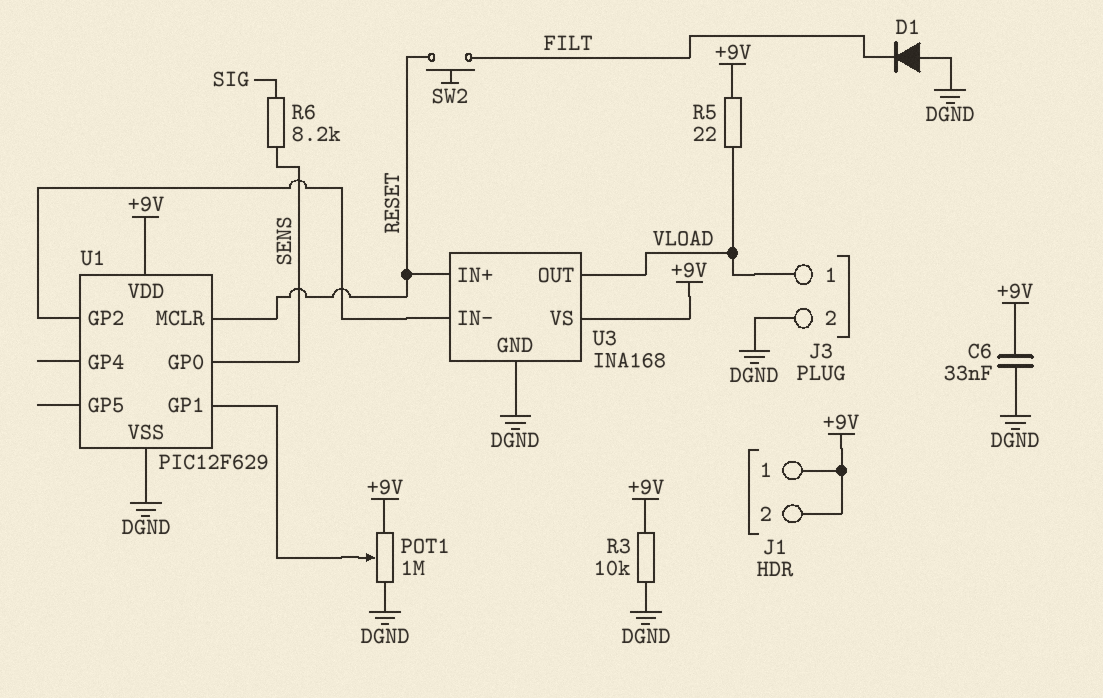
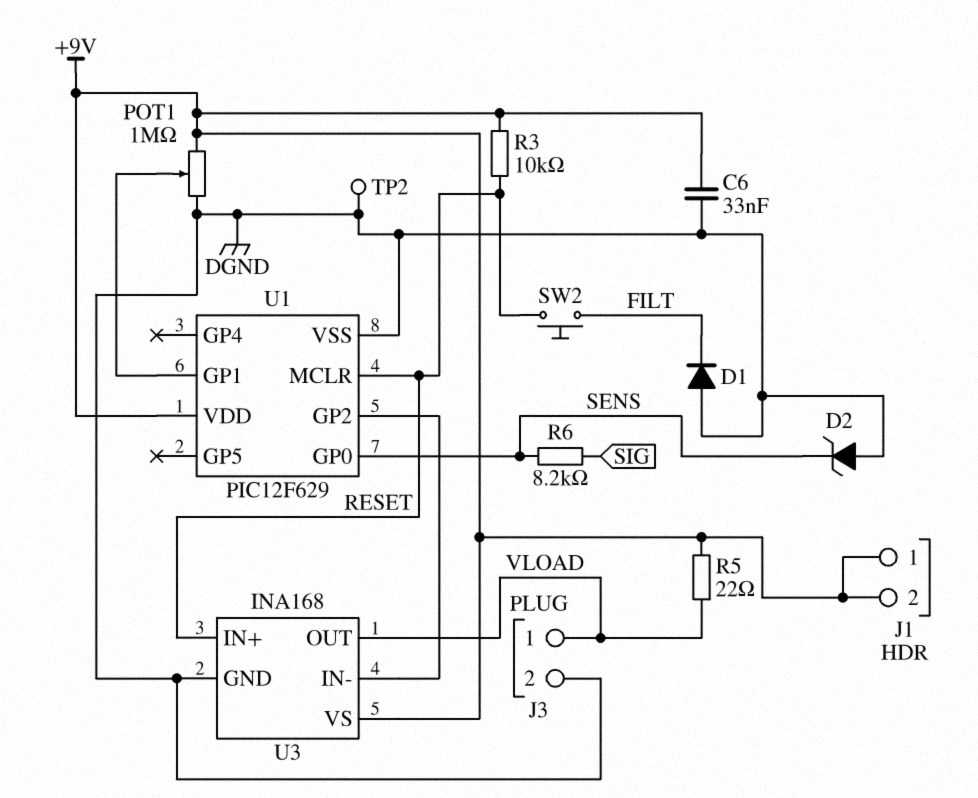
D2: none -> zener (A DGND, K SENS)
R3: 10k (+9V, DGND) -> 10k (+9V, RESET)
TP2: none -> test point (DGND)

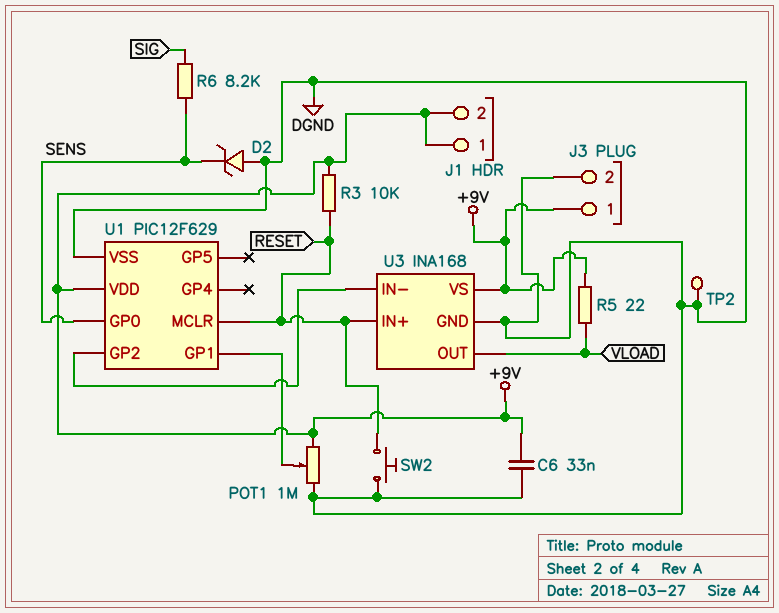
D1: diode (A DGND, K FILT) -> none
J3 pin 1: VLOAD -> +9V
SW2: button (FILT, RESET) -> button (DGND, RESET)

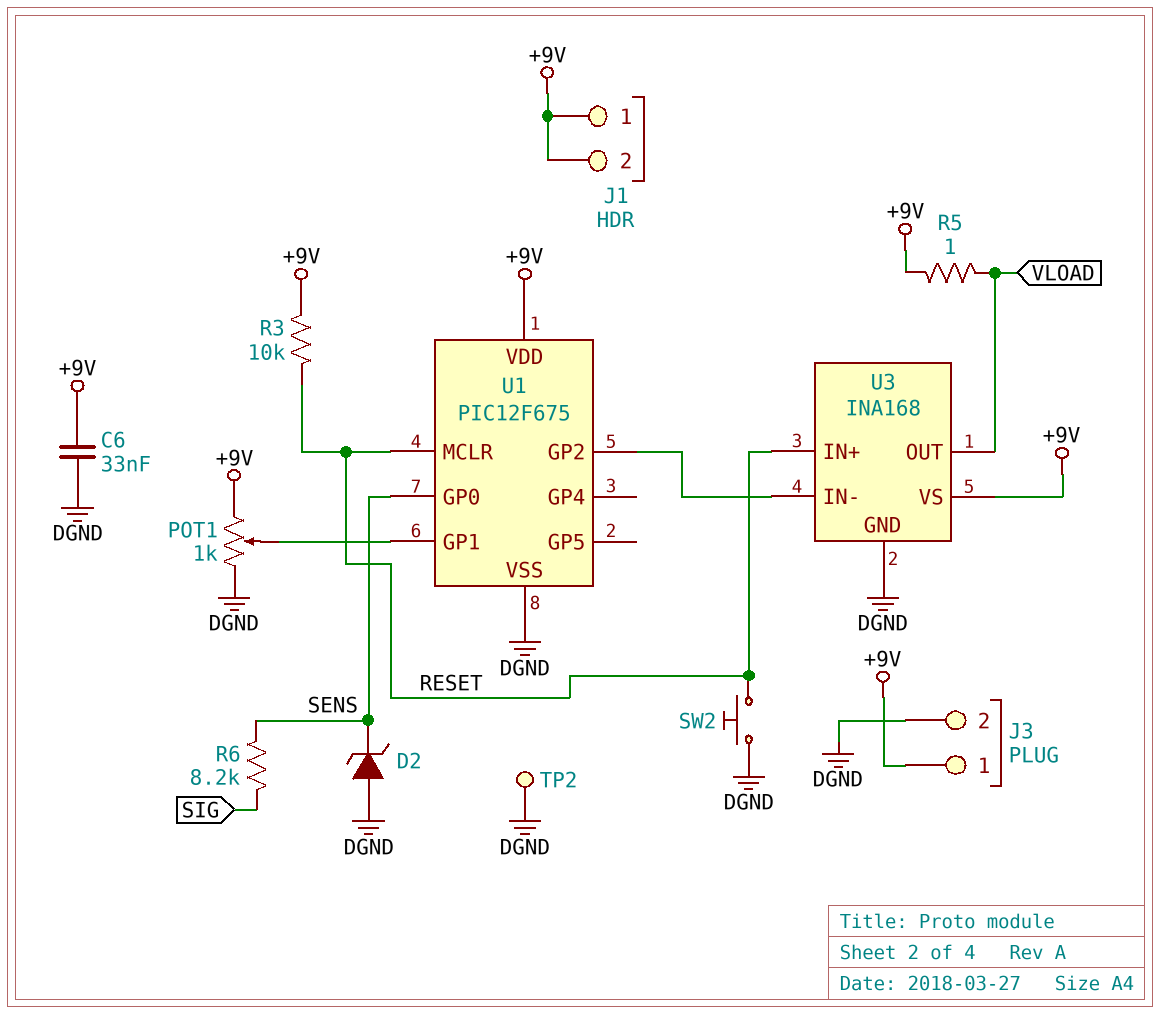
POT1: 1M (+9V, DGND, wiper U1/GP1) -> 1k (+9V, DGND, wiper U1/GP1)
R5: 22 (+9V, VLOAD) -> 1 (+9V, VLOAD)
U1: PIC12F629 -> PIC12F675

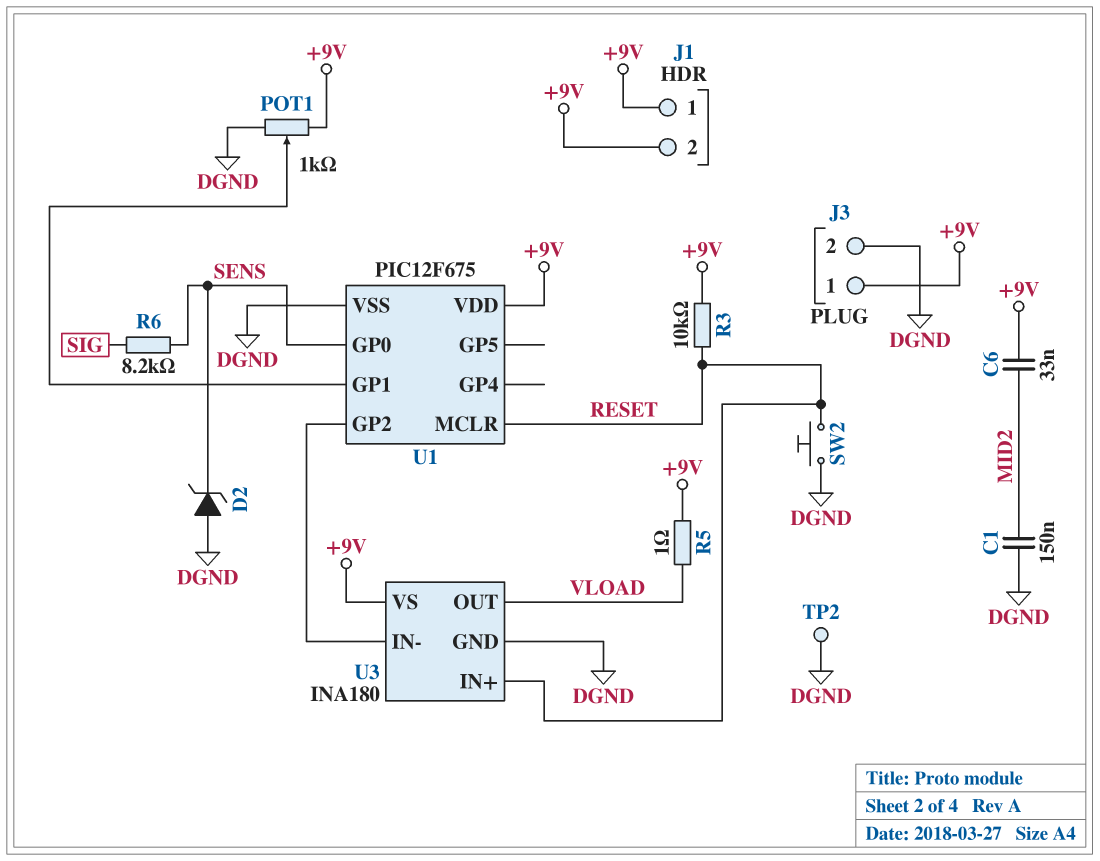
C1: none -> 150nF (DGND, MID2)
C6: 33nF (+9V, DGND) -> 33nF (+9V, MID2)
U3: INA168 -> INA180

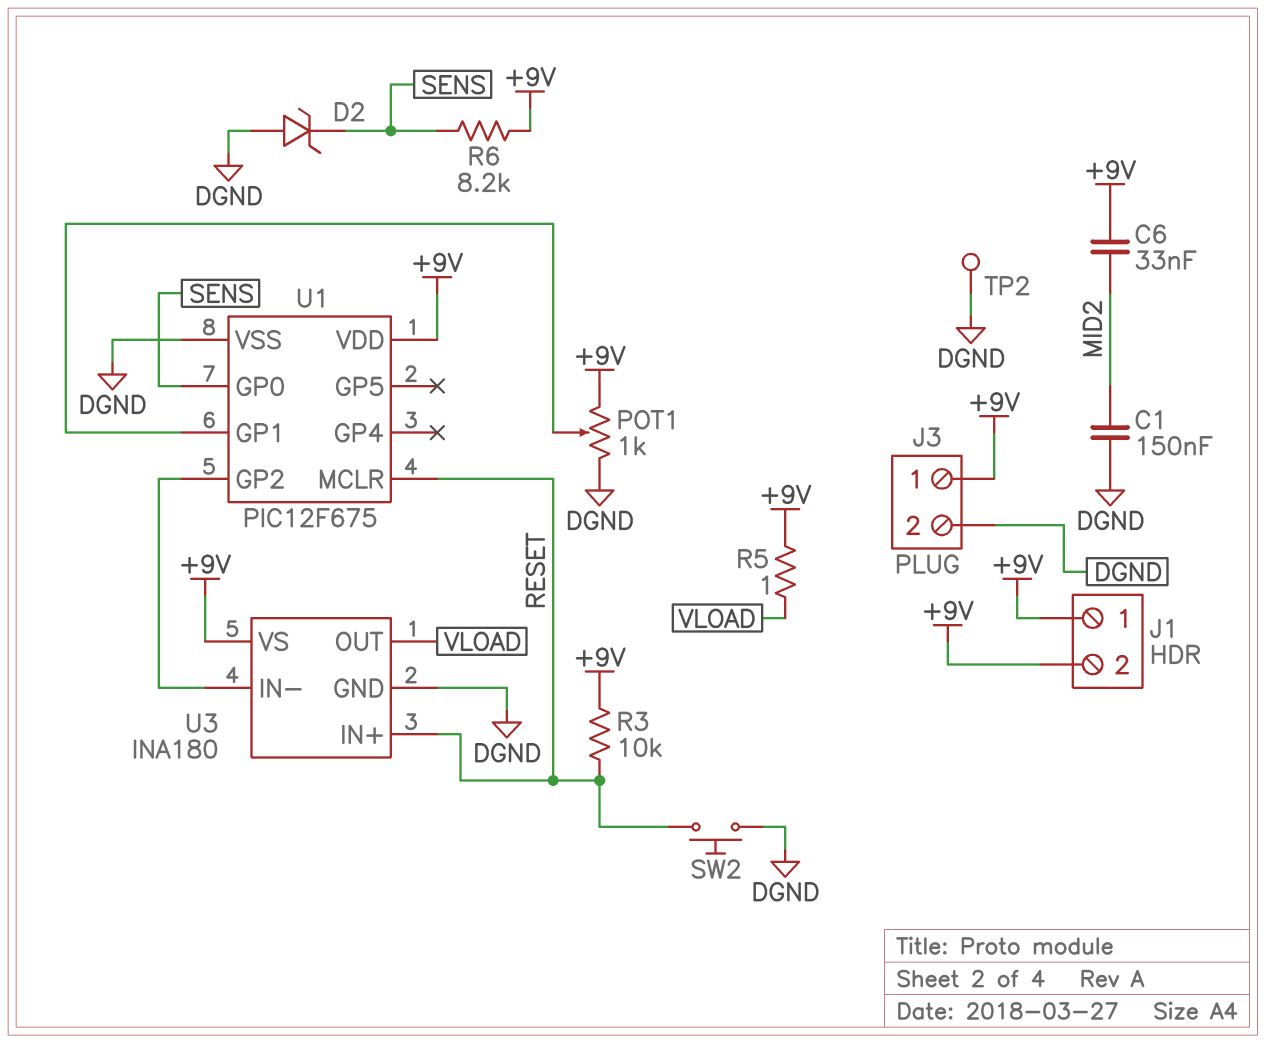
R6: 8.2k (SENS, SIG) -> 8.2k (+9V, SENS)

